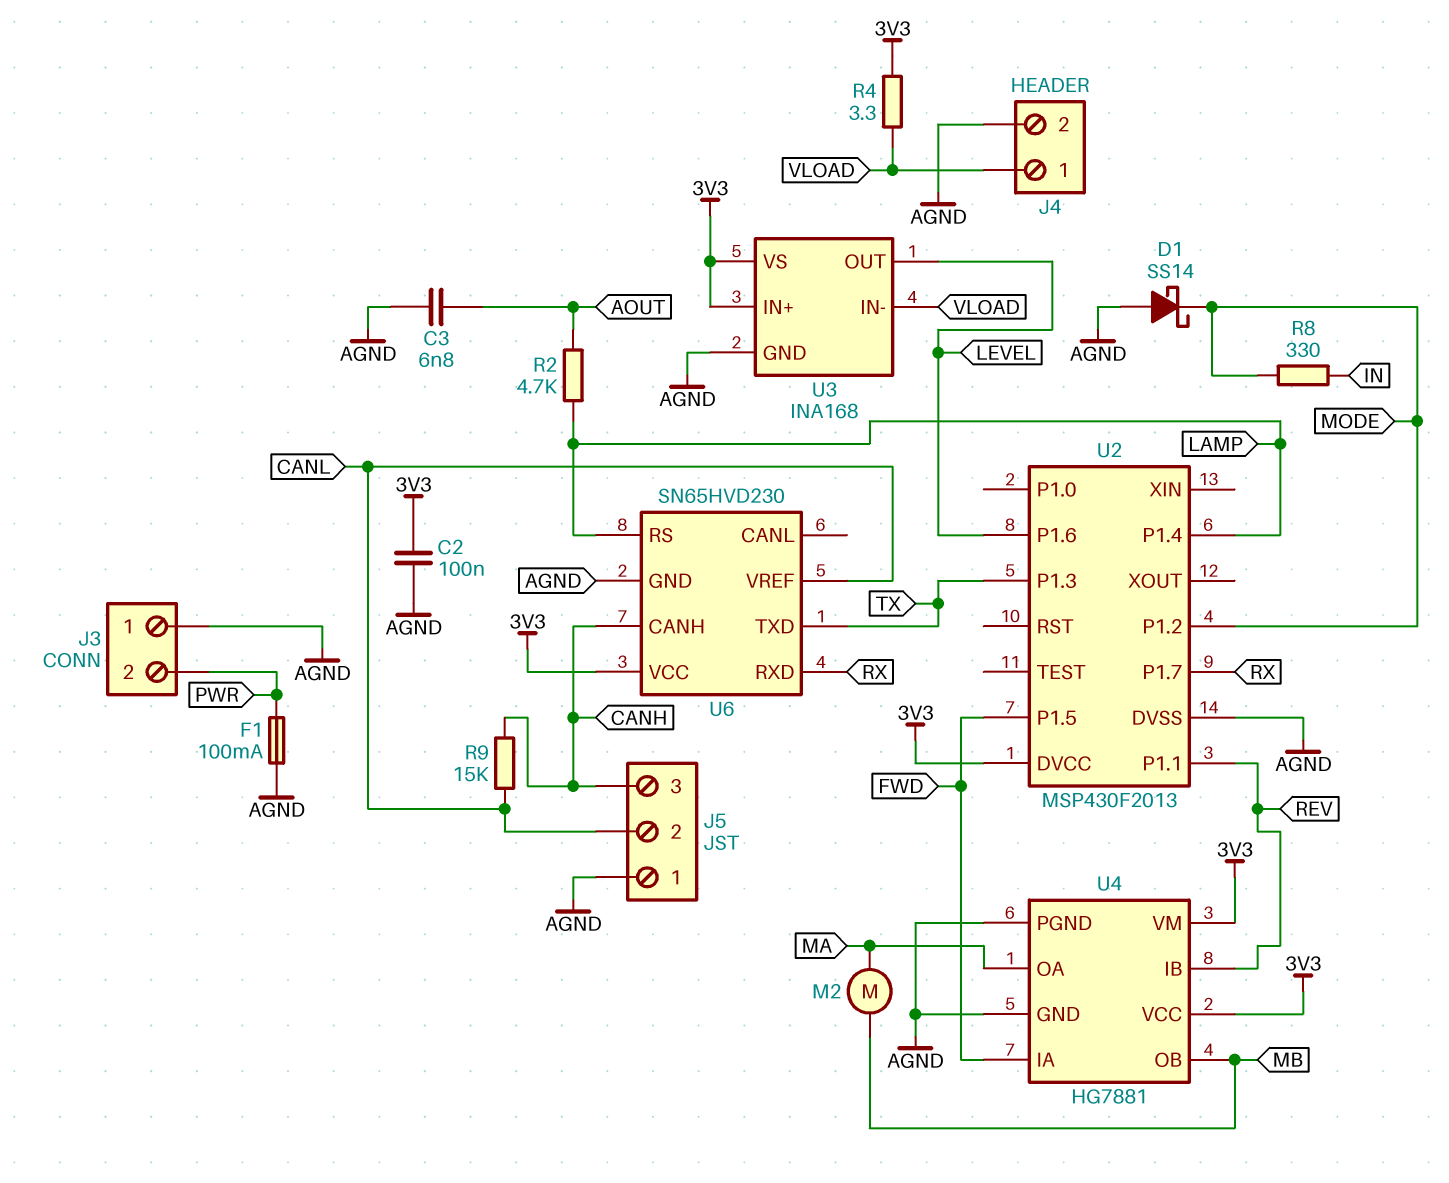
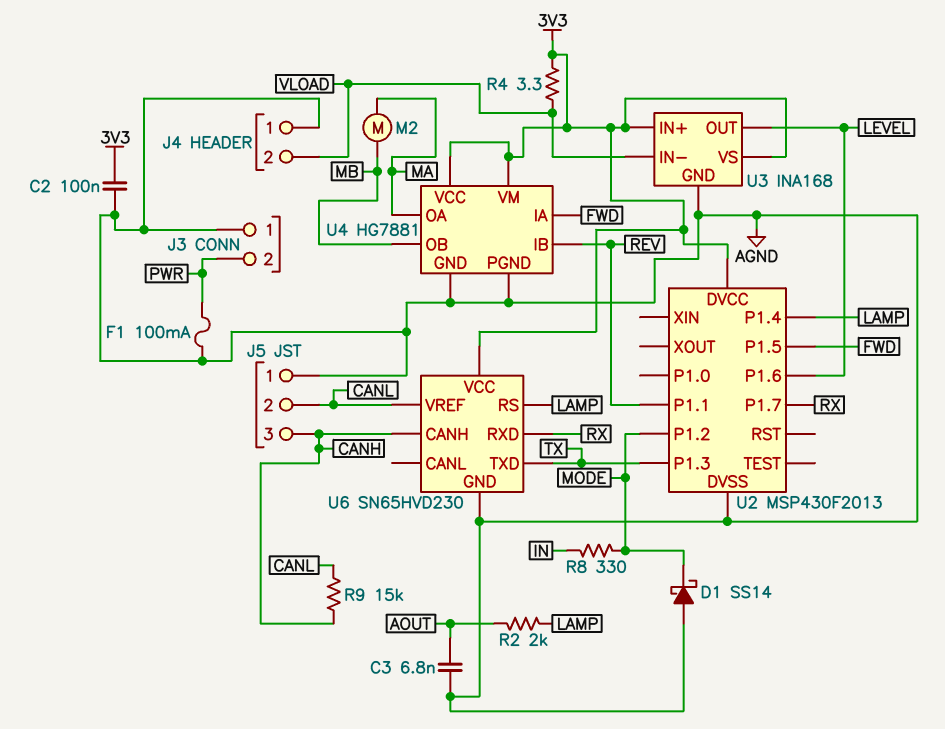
J4 pin 1: VLOAD -> AGND
J4 pin 2: AGND -> VLOAD
R2: 4.7k (AOUT, LAMP) -> 2k (AOUT, LAMP)

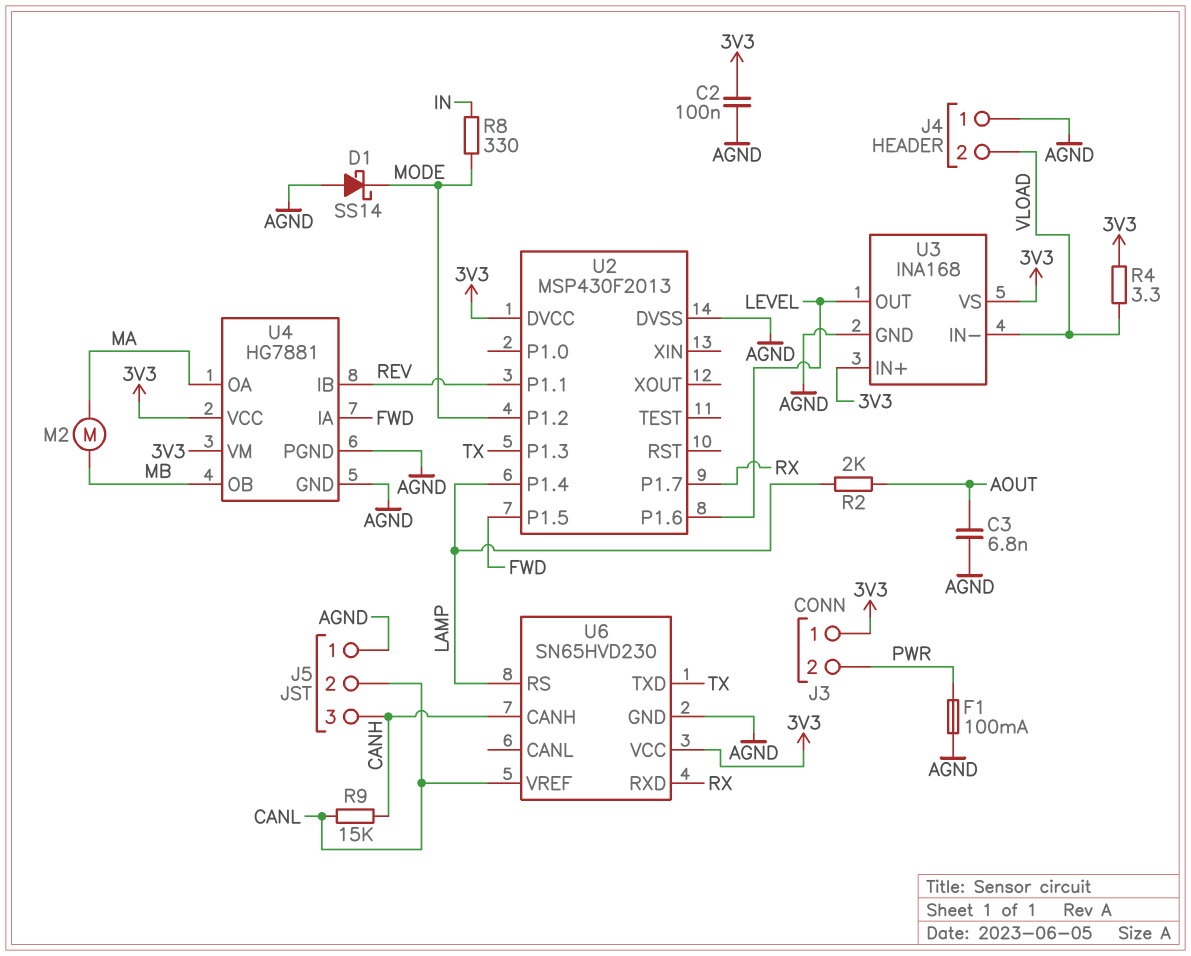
J3 pin 1: AGND -> 3V3

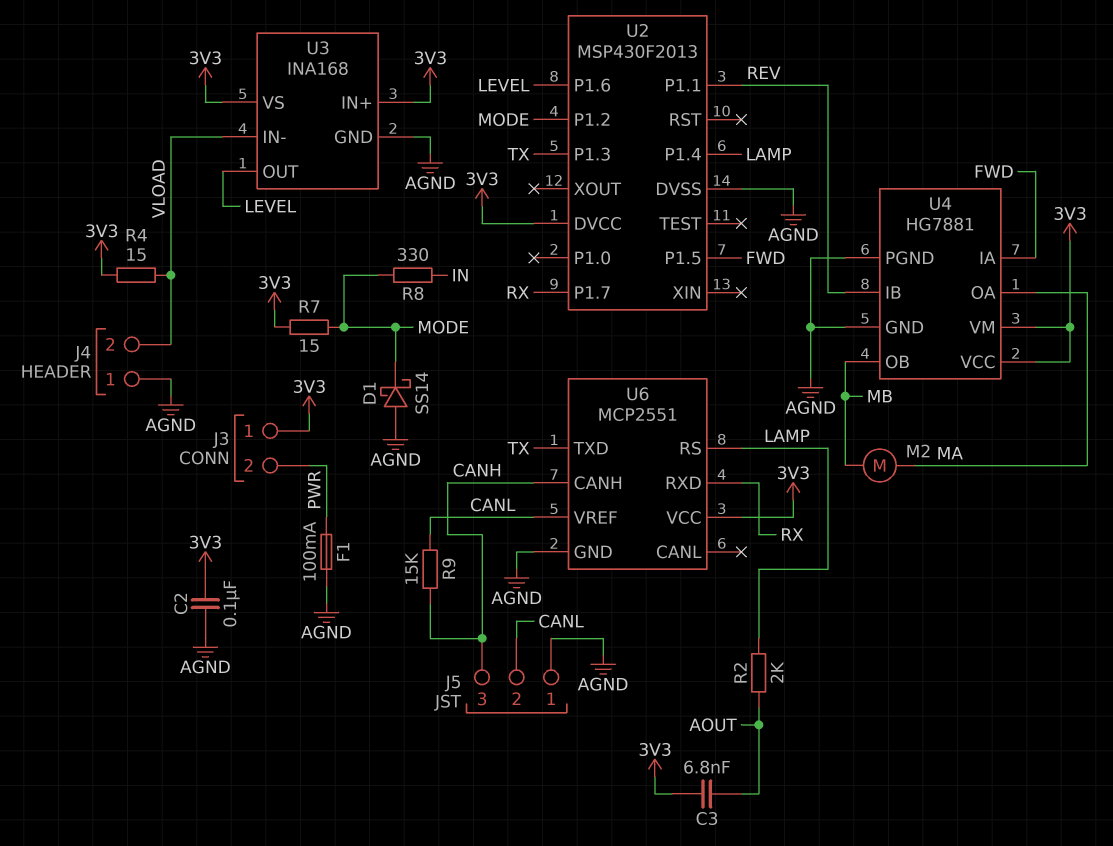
C3: 6.8nF (AGND, AOUT) -> 6.8nF (3V3, AOUT)
R4: 3.3 (3V3, VLOAD) -> 15 (3V3, VLOAD)
R7: none -> 15 (3V3, MODE)
U6: SN65HVD230 -> MCP2551

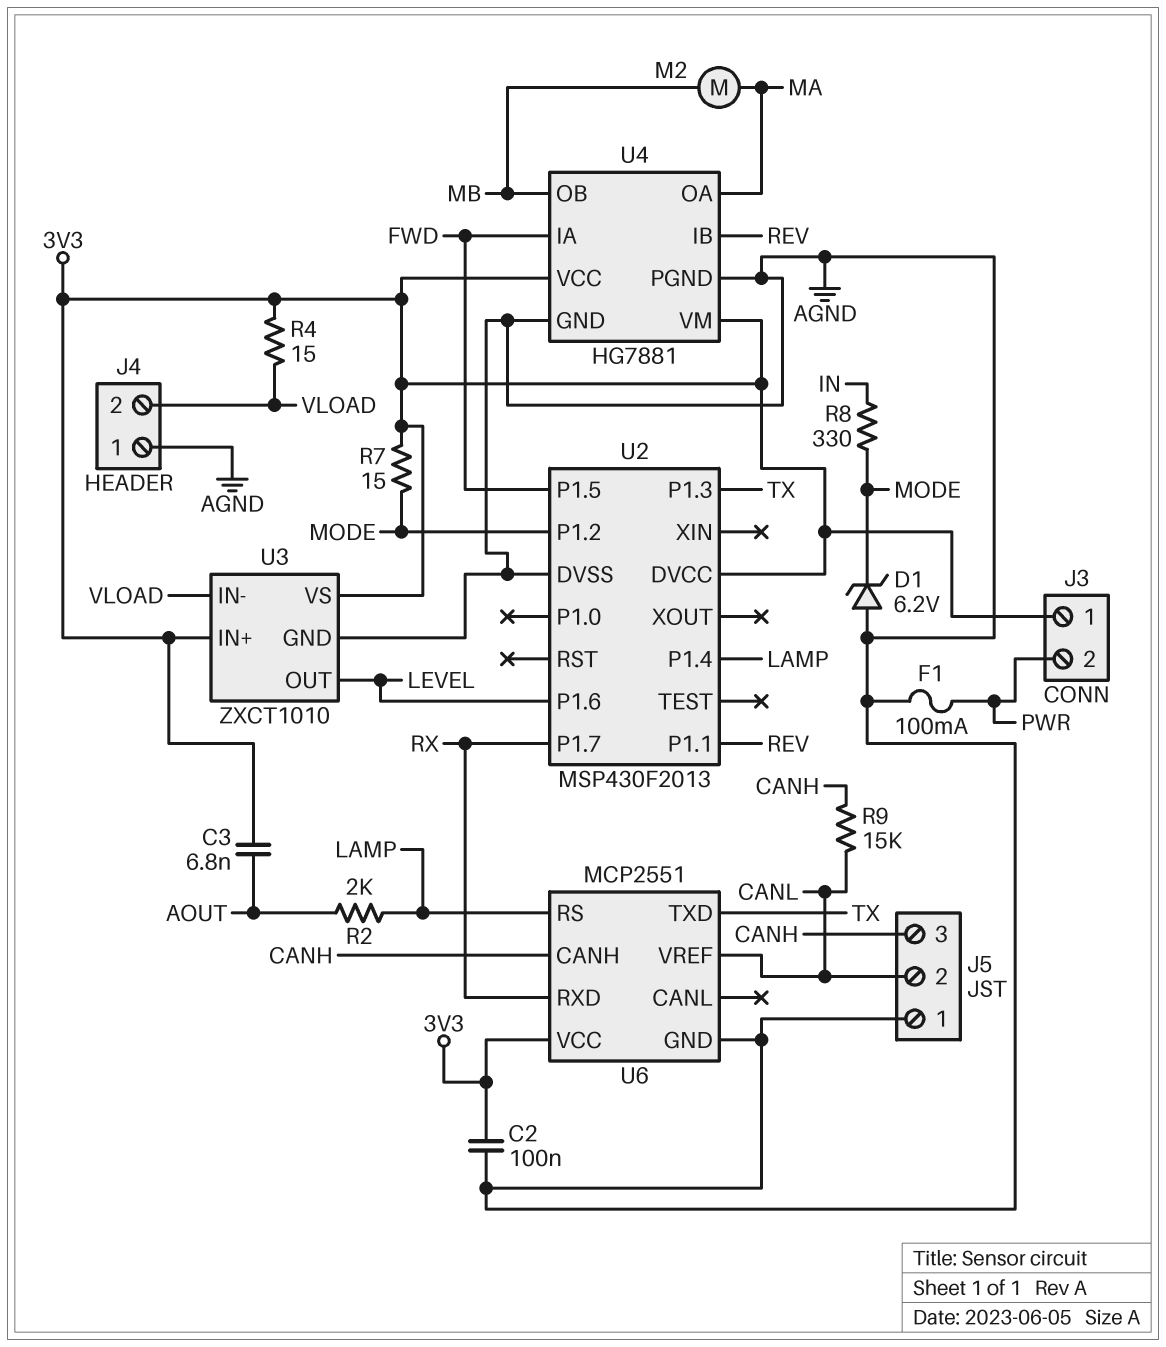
D1: schottky SS14 (A AGND, K MODE) -> zener 6.2V (A AGND, K MODE)
U3: INA168 -> ZXCT1010

